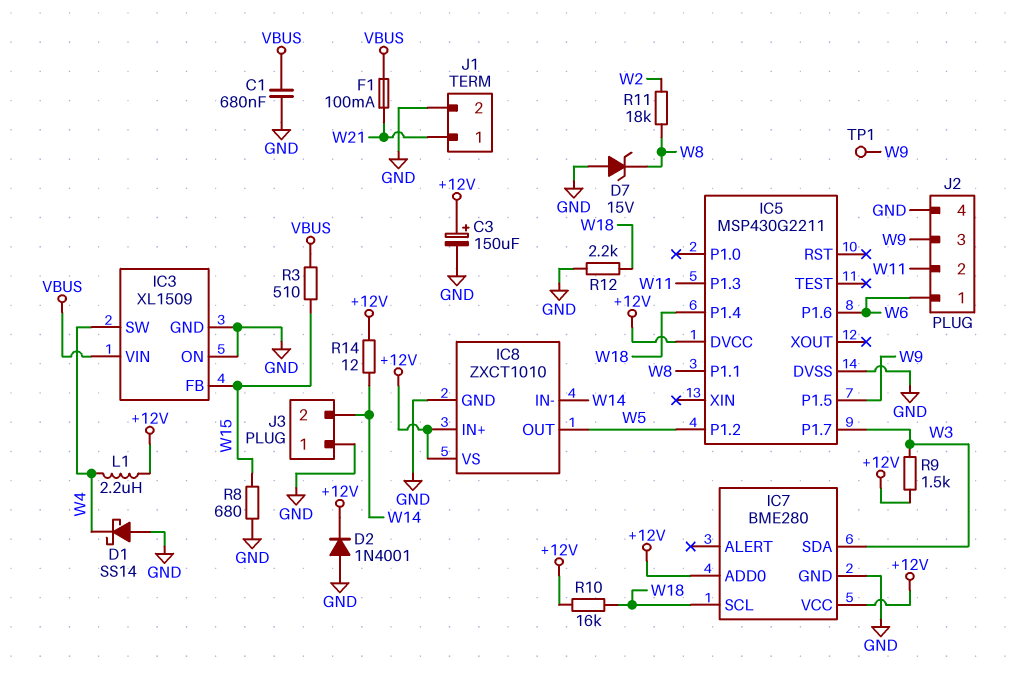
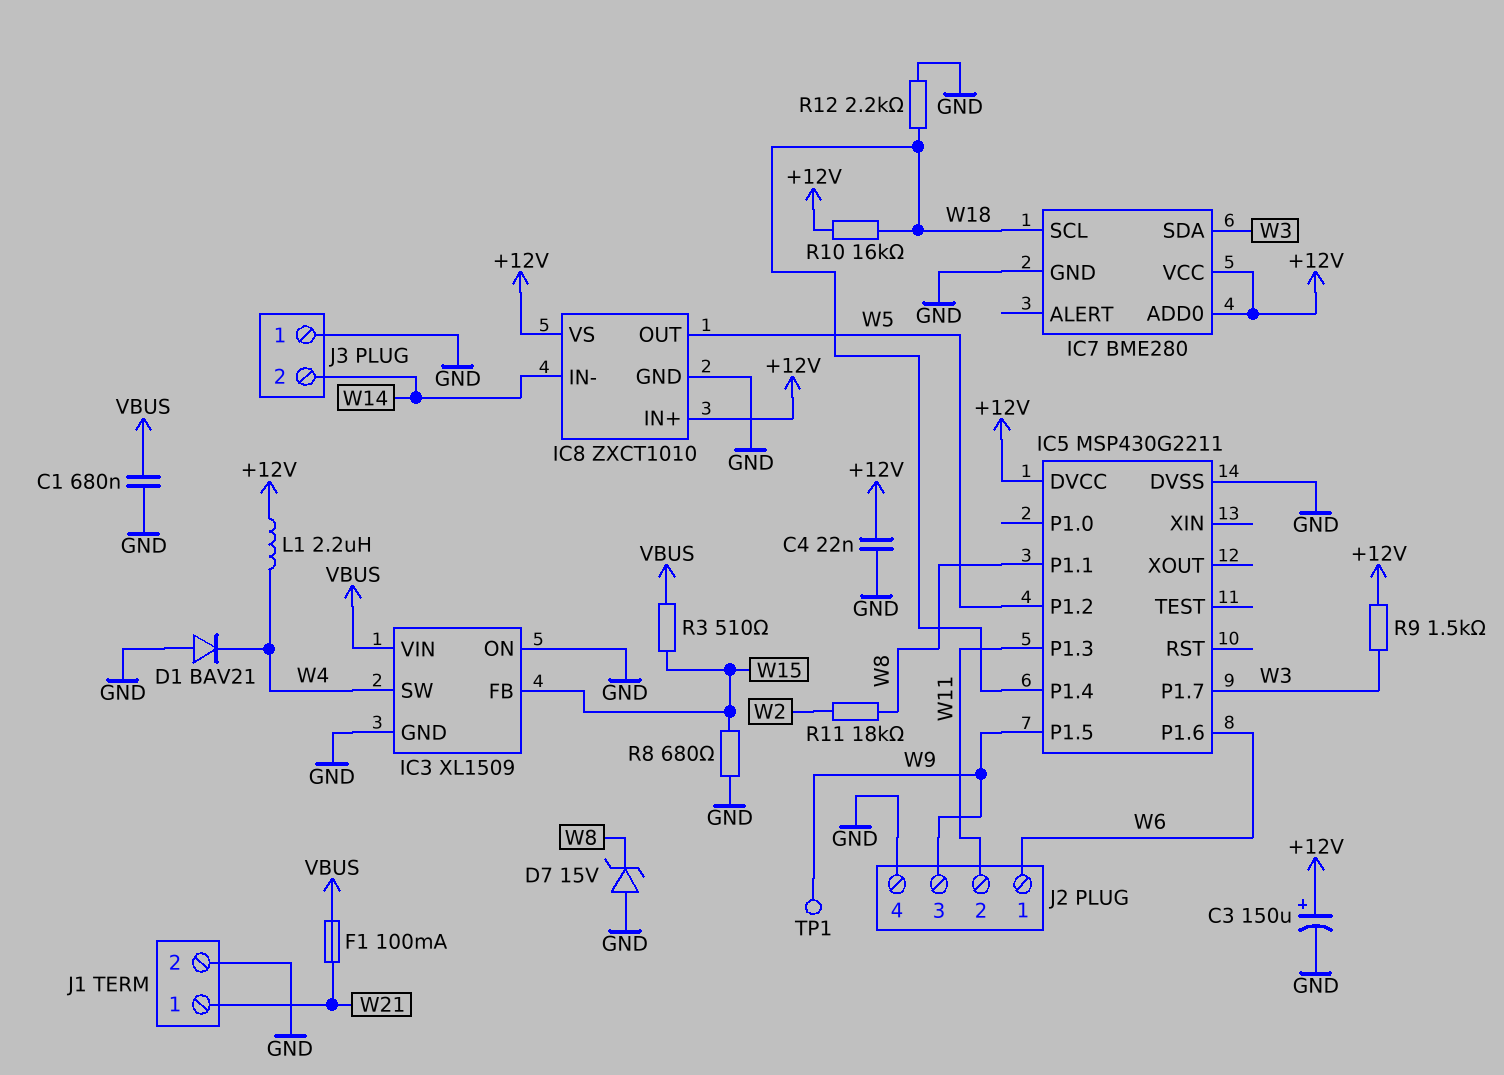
C4: none -> 22nF (+12V, GND)
D1: schottky SS14 (A GND, K W4) -> diode BAV21 (A GND, K W4)
D2: diode 1N4001 (A GND, K +12V) -> none
R14: 12 (+12V, W14) -> none

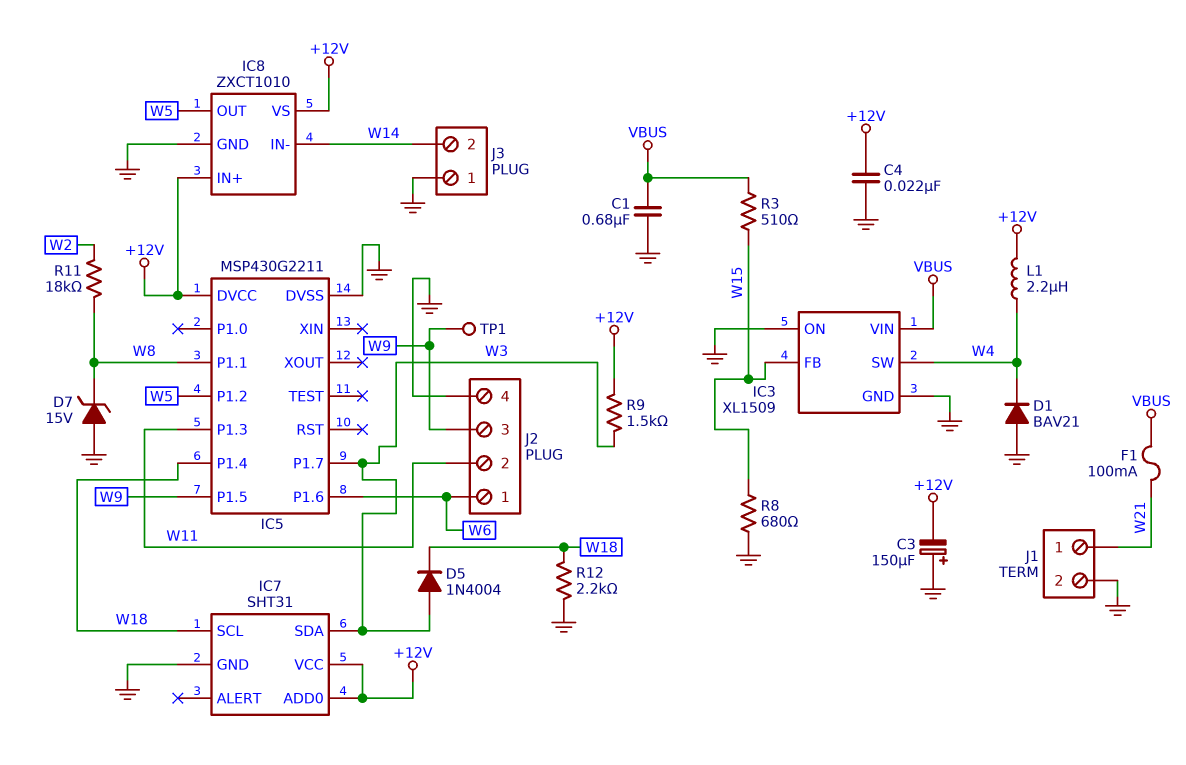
C3: 150uF (plus +12V, minus GND) -> 150uF (plus GND, minus +12V)
D5: none -> diode 1N4004 (A W3, K W18)
IC7: BME280 -> SHT31
R10: 16k (+12V, W18) -> none

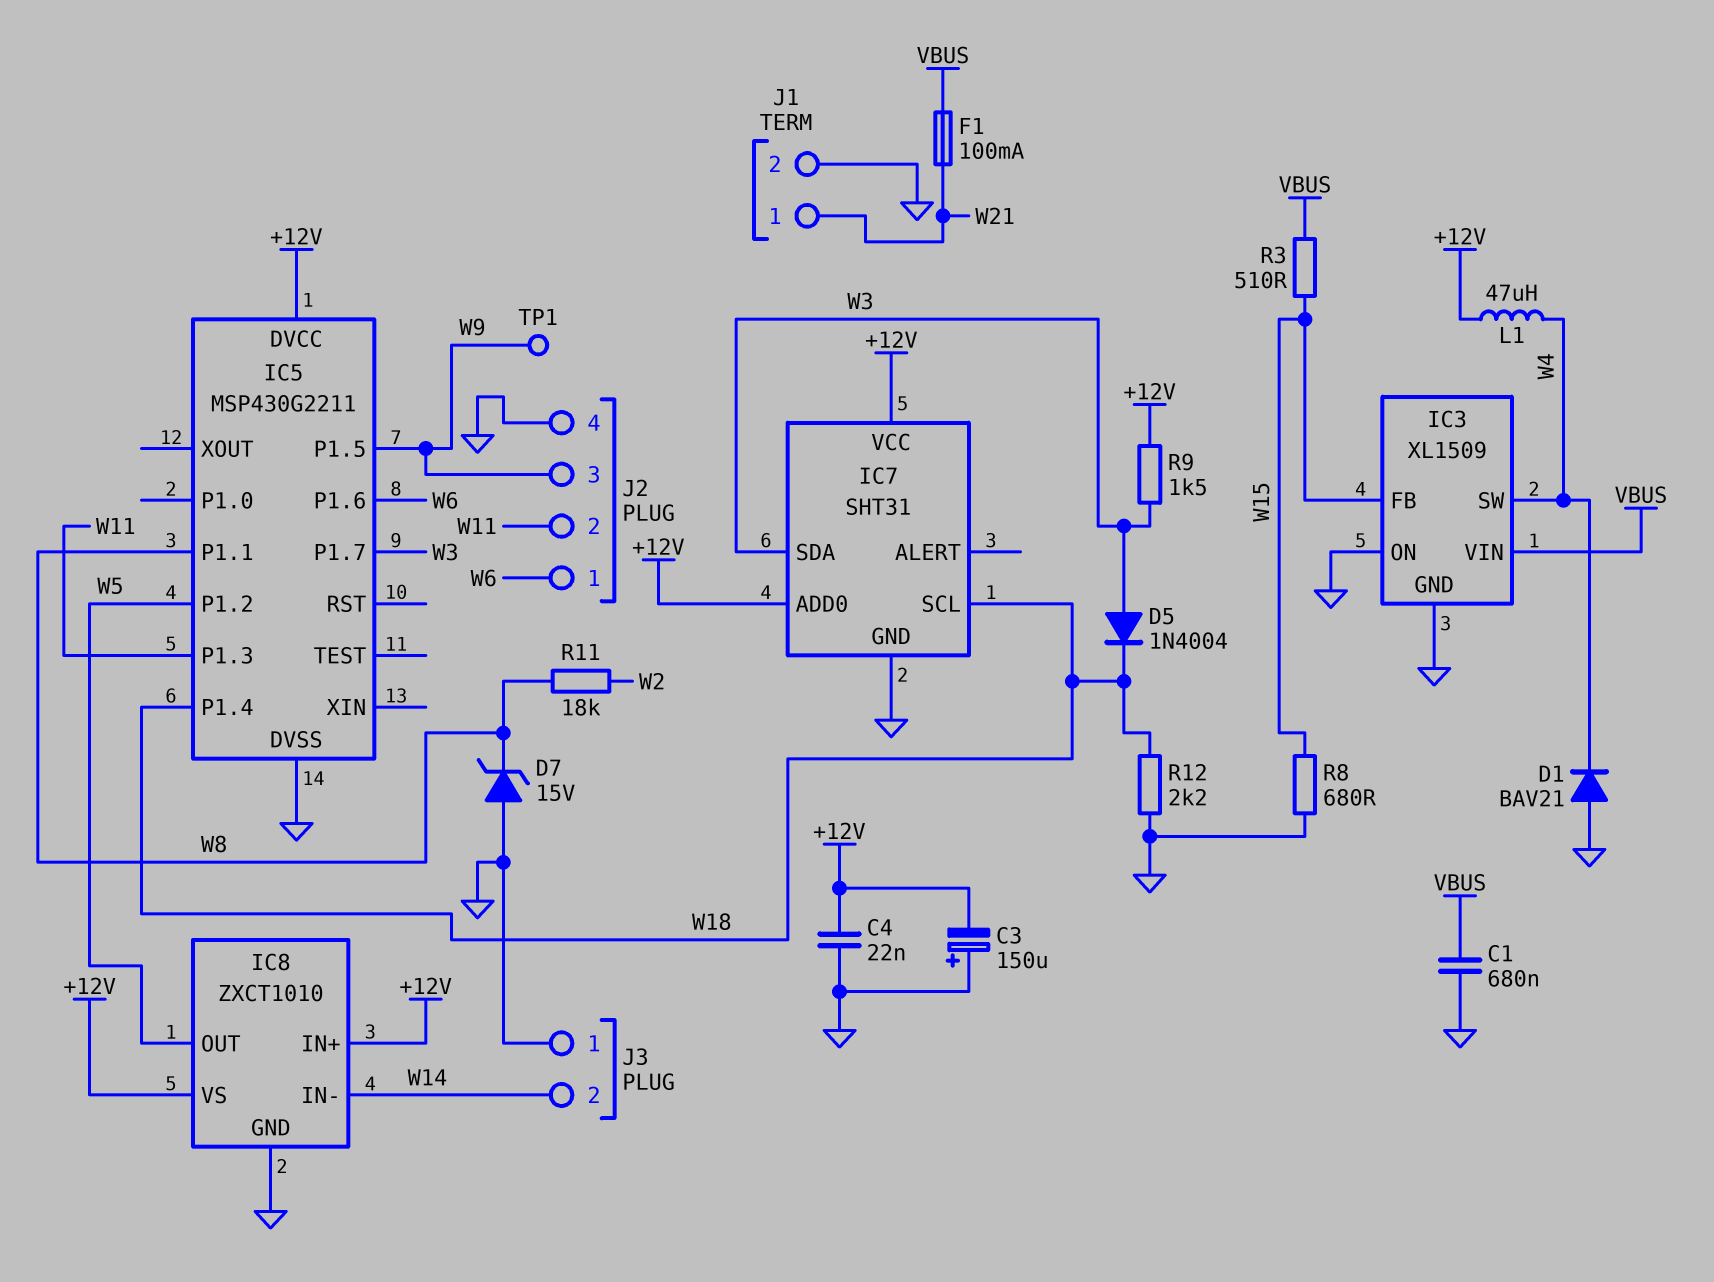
L1: 2.2uH (+12V, W4) -> 47uH (+12V, W4)

